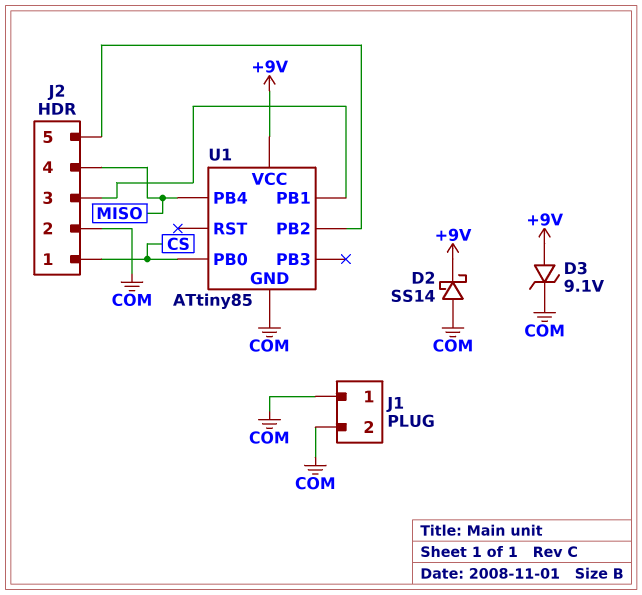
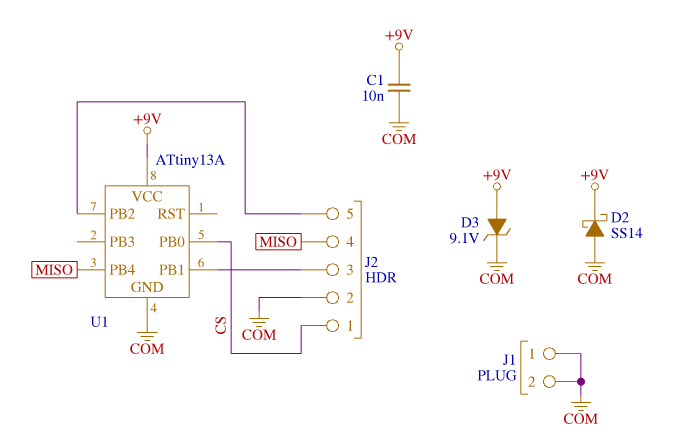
C1: none -> 10nF (+9V, COM)
U1: ATtiny85 -> ATtiny13A

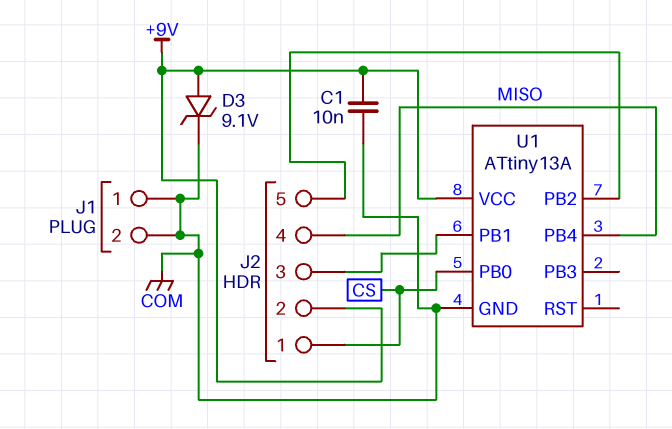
D2: schottky SS14 (A COM, K +9V) -> none
J2 pin 2: COM -> +9V

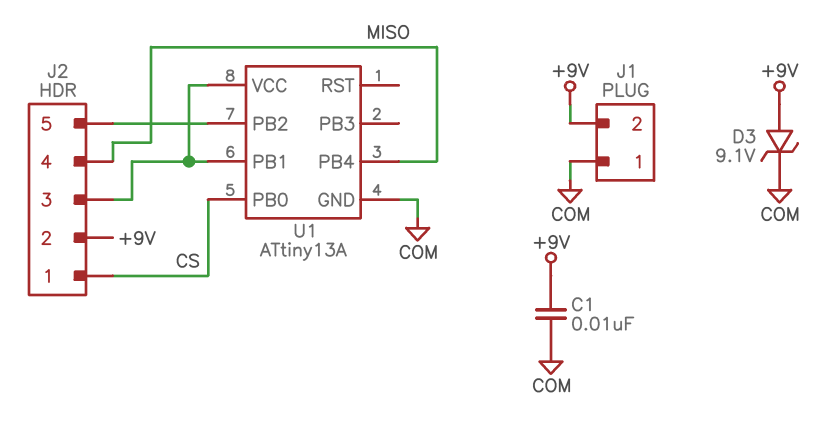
J1 pin 2: COM -> +9V
U1 pin VCC: +9V -> J2/3

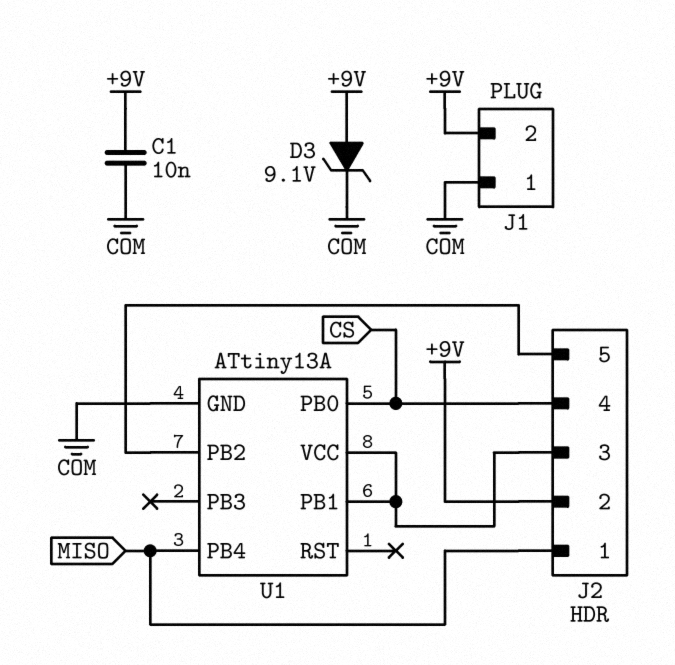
J2 pin 1: CS -> MISO
J2 pin 4: MISO -> CS

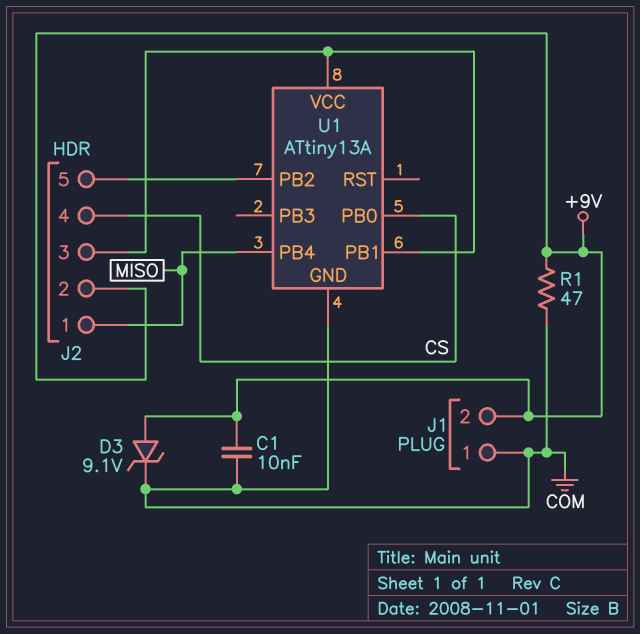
R1: none -> 47 (+9V, COM)

